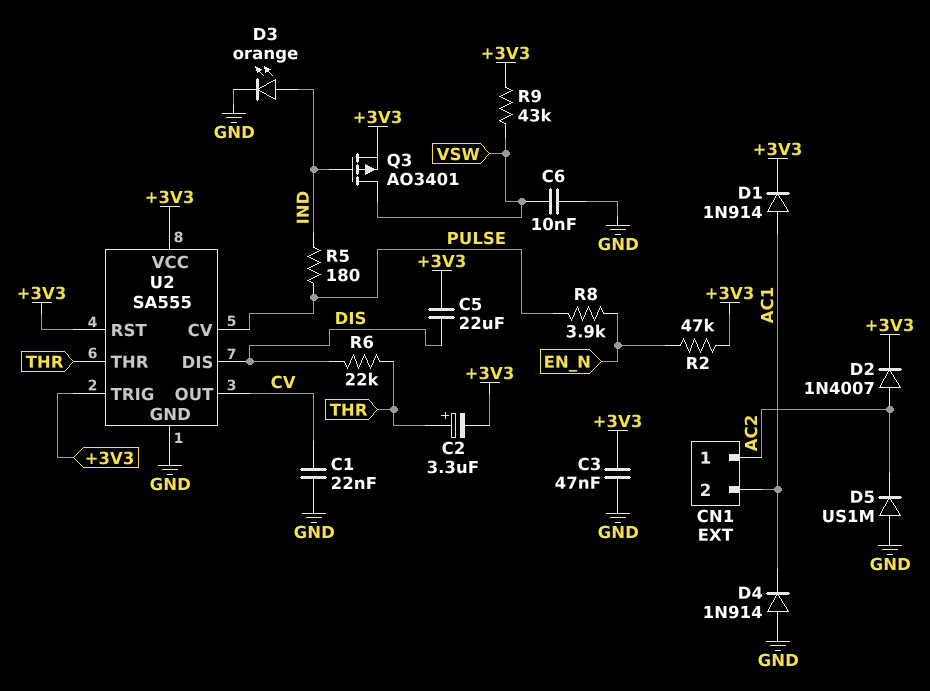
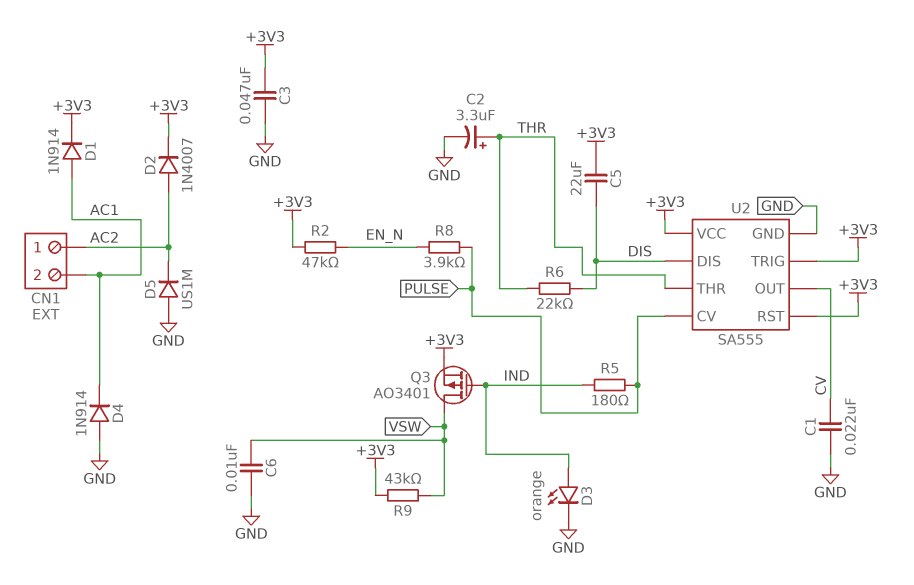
C2: 3.3uF (plus THR, minus +3V3) -> 3.3uF (plus THR, minus GND)

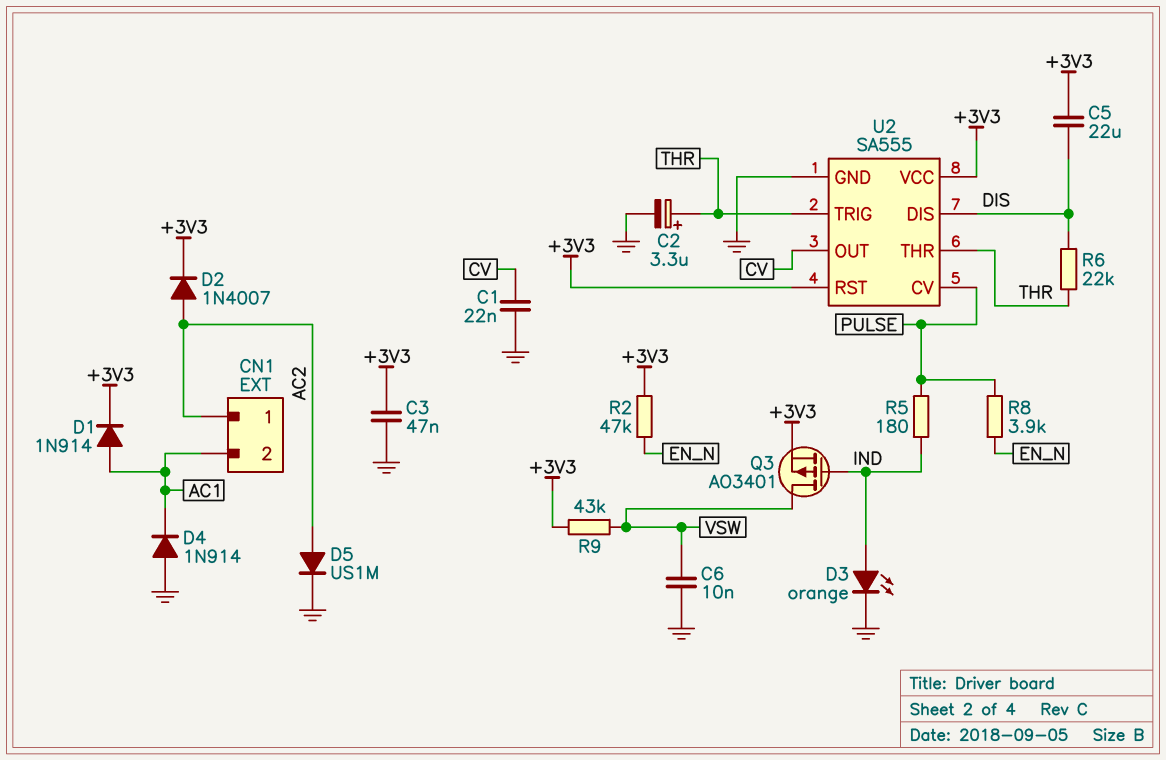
D5: diode US1M (A GND, K AC2) -> diode US1M (A AC2, K GND)
U2 pin TRIG: +3V3 -> THR

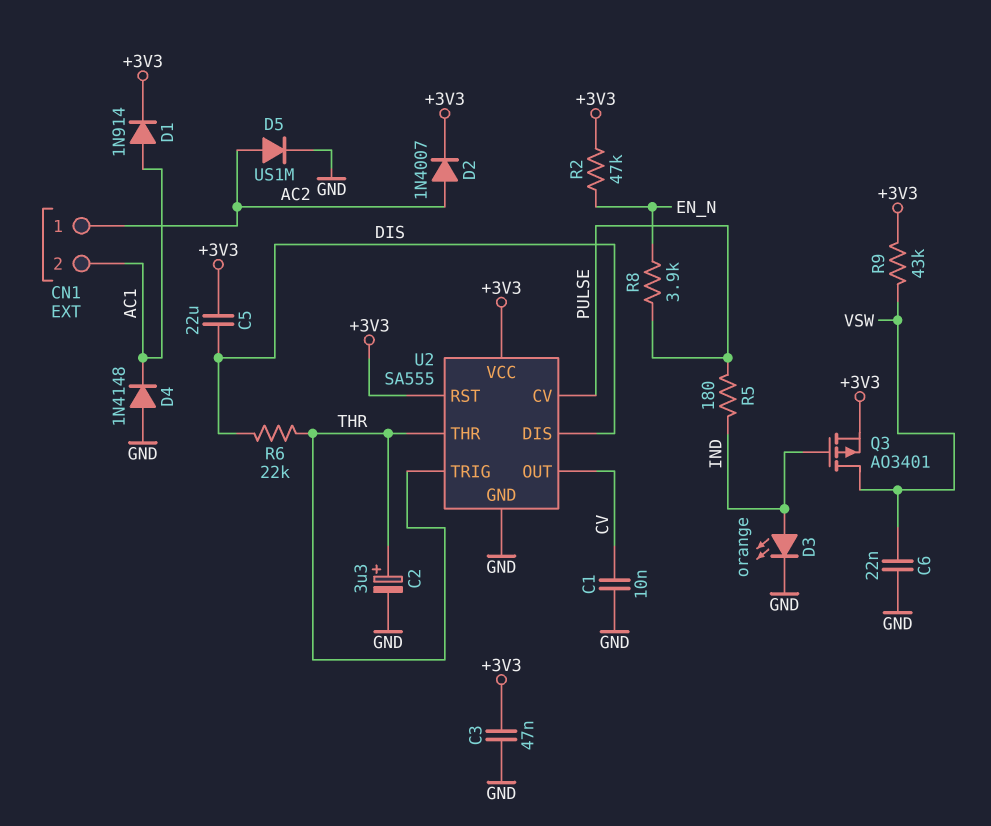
C1: 22nF (CV, GND) -> 10nF (CV, GND)
C6: 10nF (GND, VSW) -> 22nF (GND, VSW)
D4: diode 1N914 (A GND, K AC1) -> diode 1N4148 (A GND, K AC1)

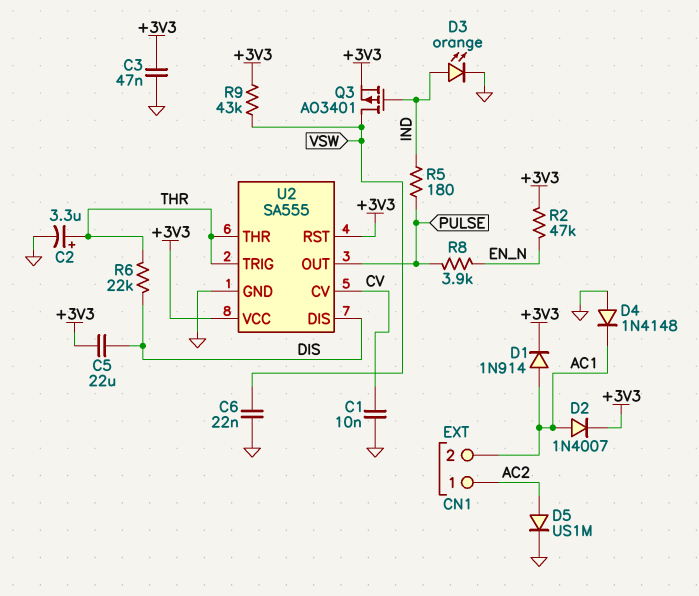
D2: diode 1N4007 (A AC2, K +3V3) -> diode 1N4007 (A AC1, K +3V3)
U2 pin CV: PULSE -> CV
U2 pin OUT: CV -> PULSE

